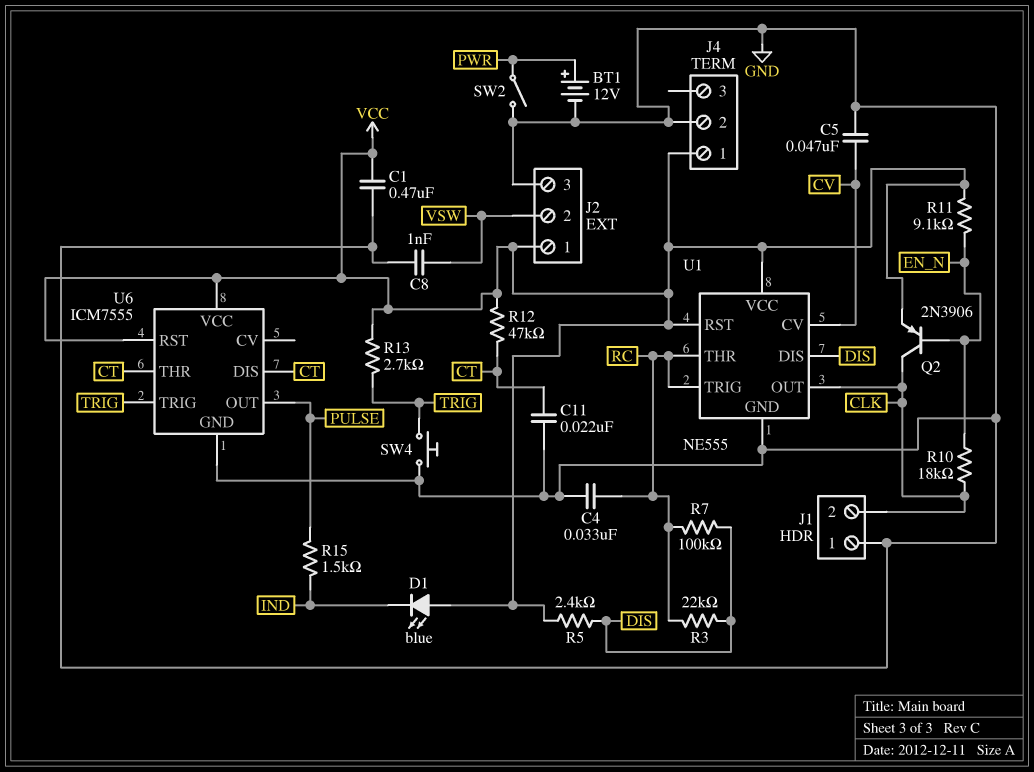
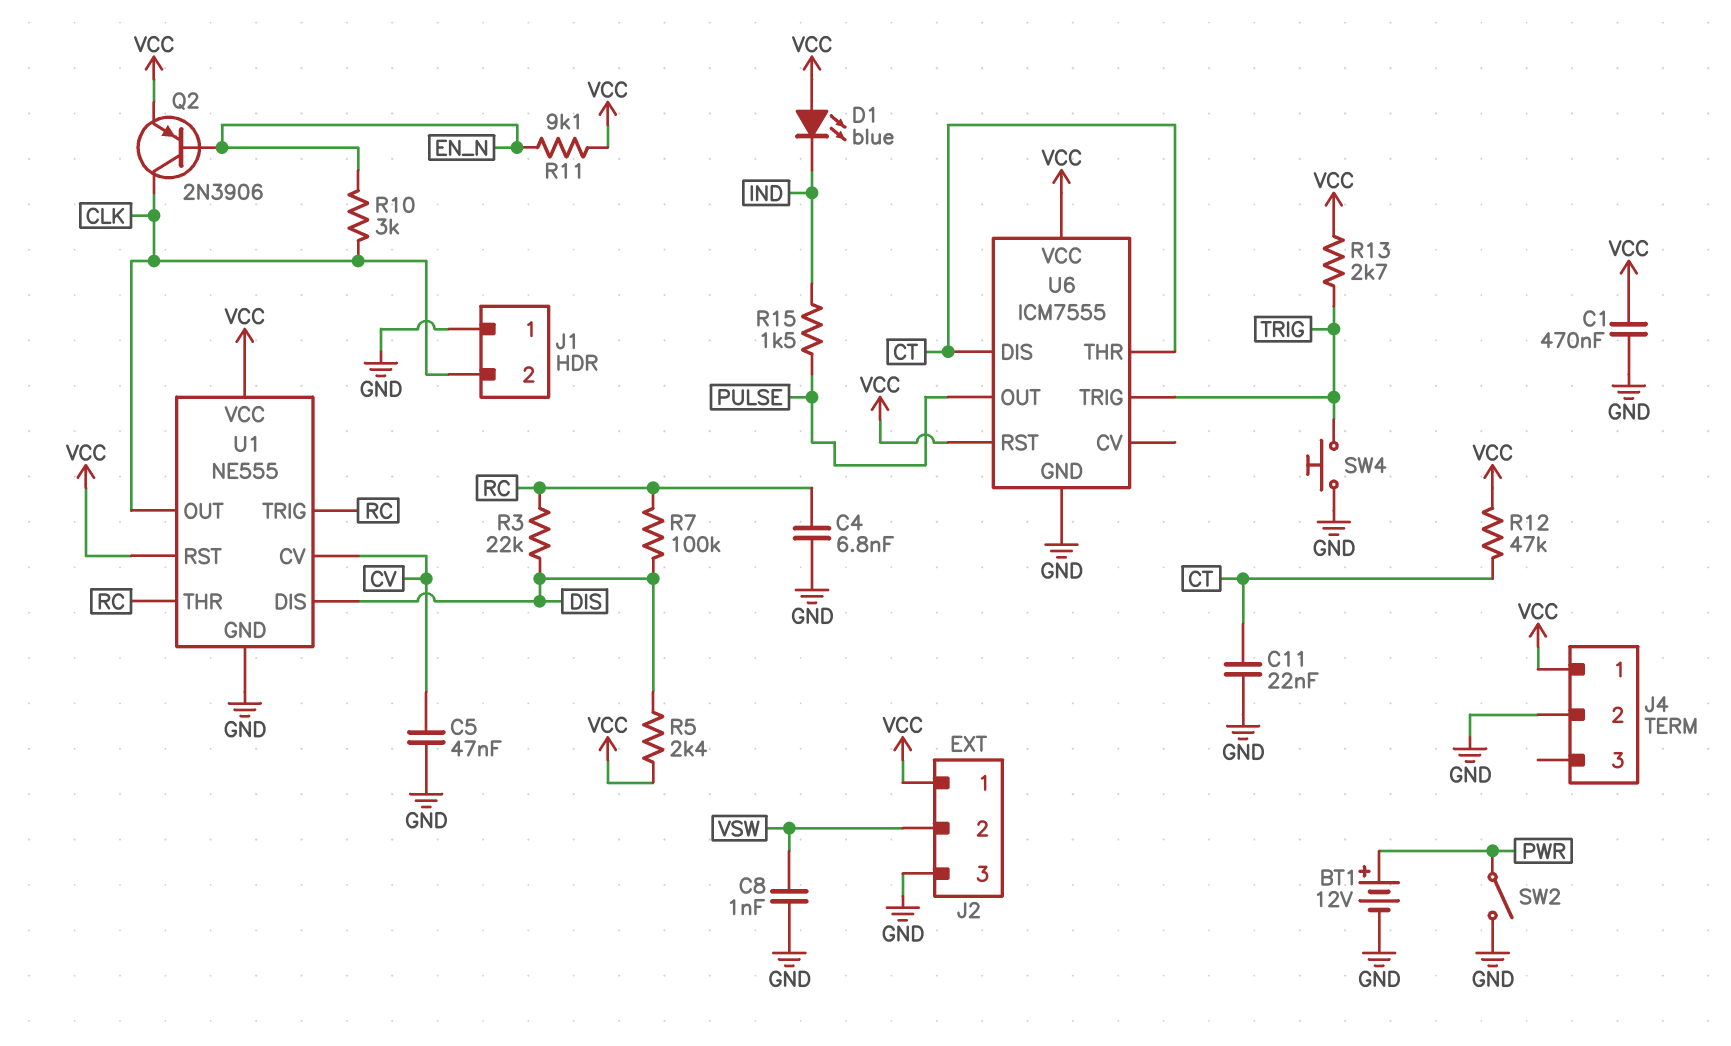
C4: 33nF (GND, RC) -> 6.8nF (GND, RC)
R10: 18k (CLK, EN_N) -> 3k (CLK, EN_N)

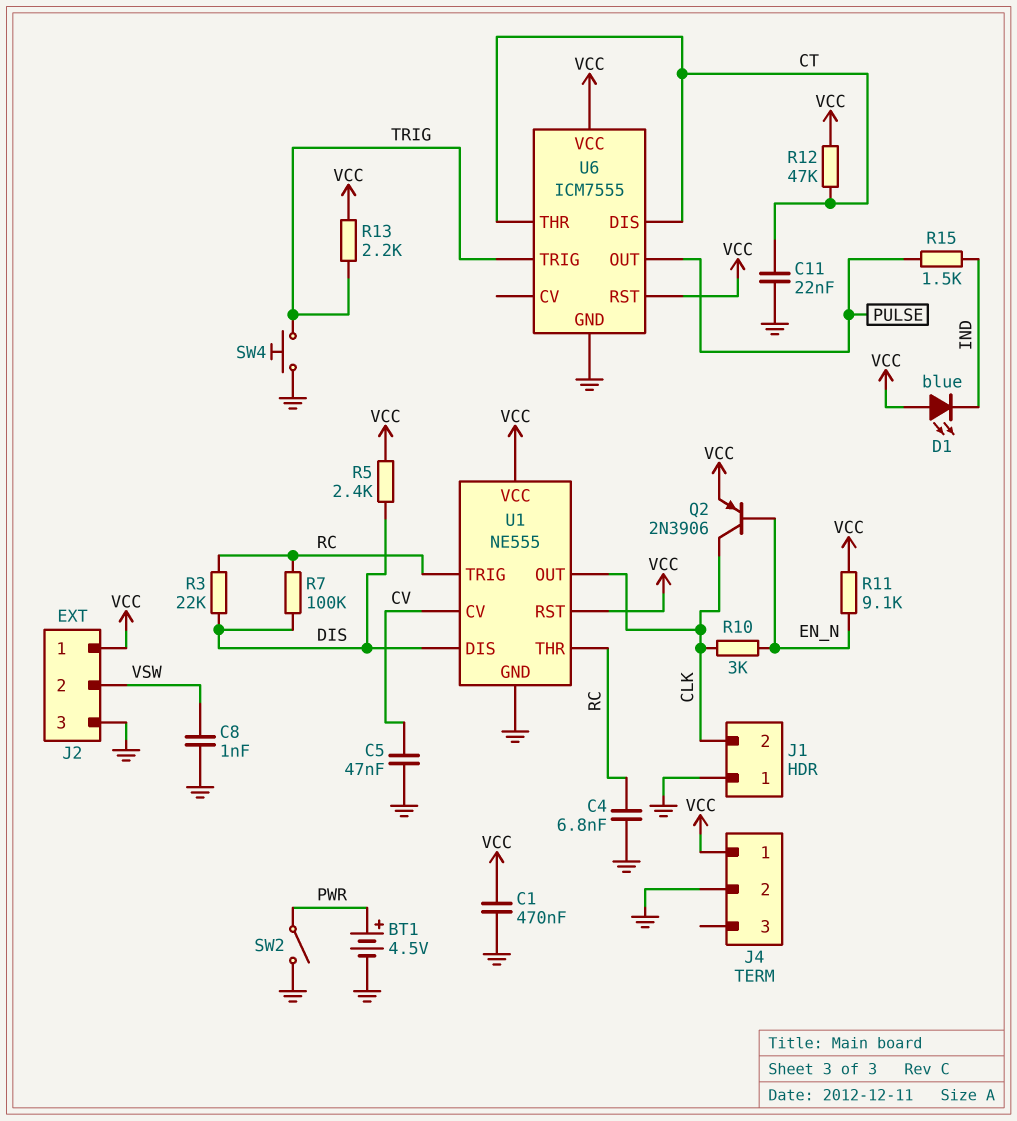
BT1: 12V (plus PWR, minus GND) -> 4.5V (plus PWR, minus GND)
R13: 2.7k (TRIG, VCC) -> 2.2k (TRIG, VCC)

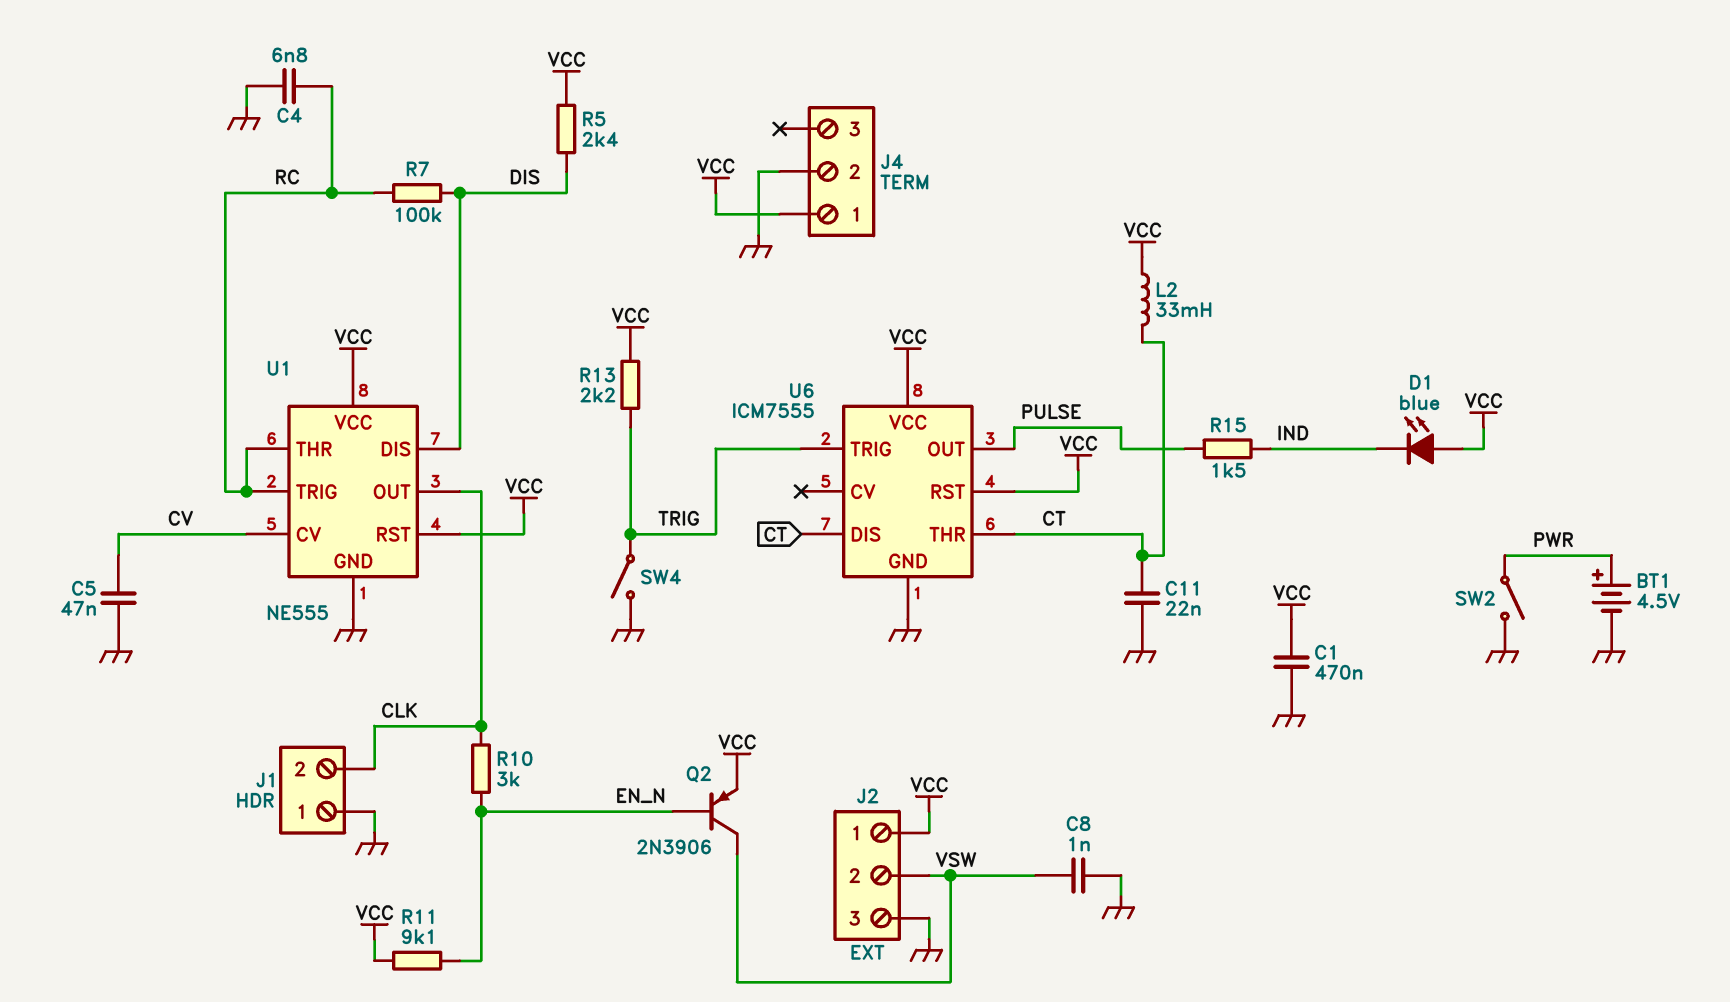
L2: none -> 33mH (CT, VCC)
Q2: PNP 2N3906 (B EN_N, C CLK, E VCC) -> PNP 2N3906 (B EN_N, C VSW, E VCC)
R3: 22k (DIS, RC) -> none
R12: 47k (CT, VCC) -> none
SW4: button (GND, TRIG) -> switch (GND, TRIG)

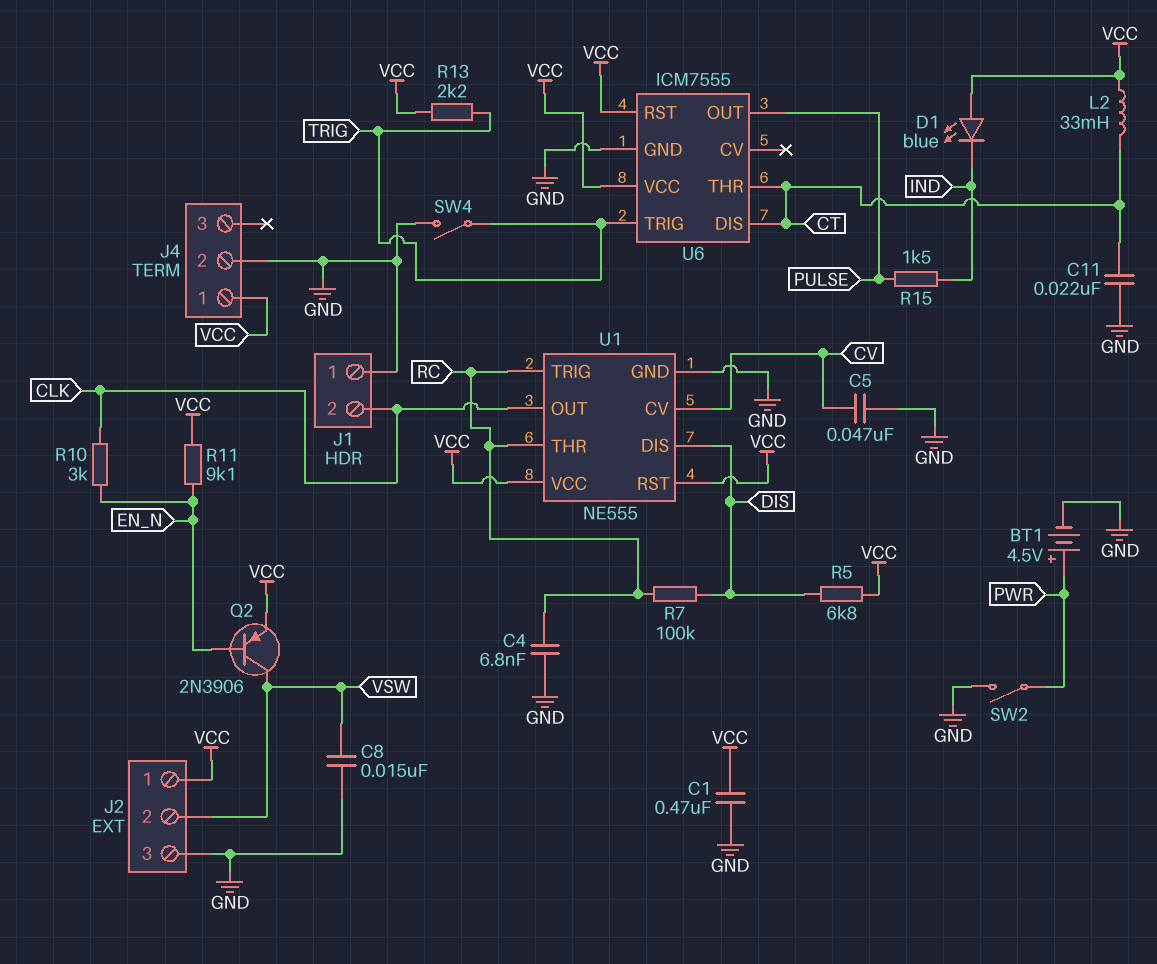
C8: 1nF (GND, VSW) -> 15nF (GND, VSW)
R5: 2.4k (DIS, VCC) -> 6.8k (DIS, VCC)

